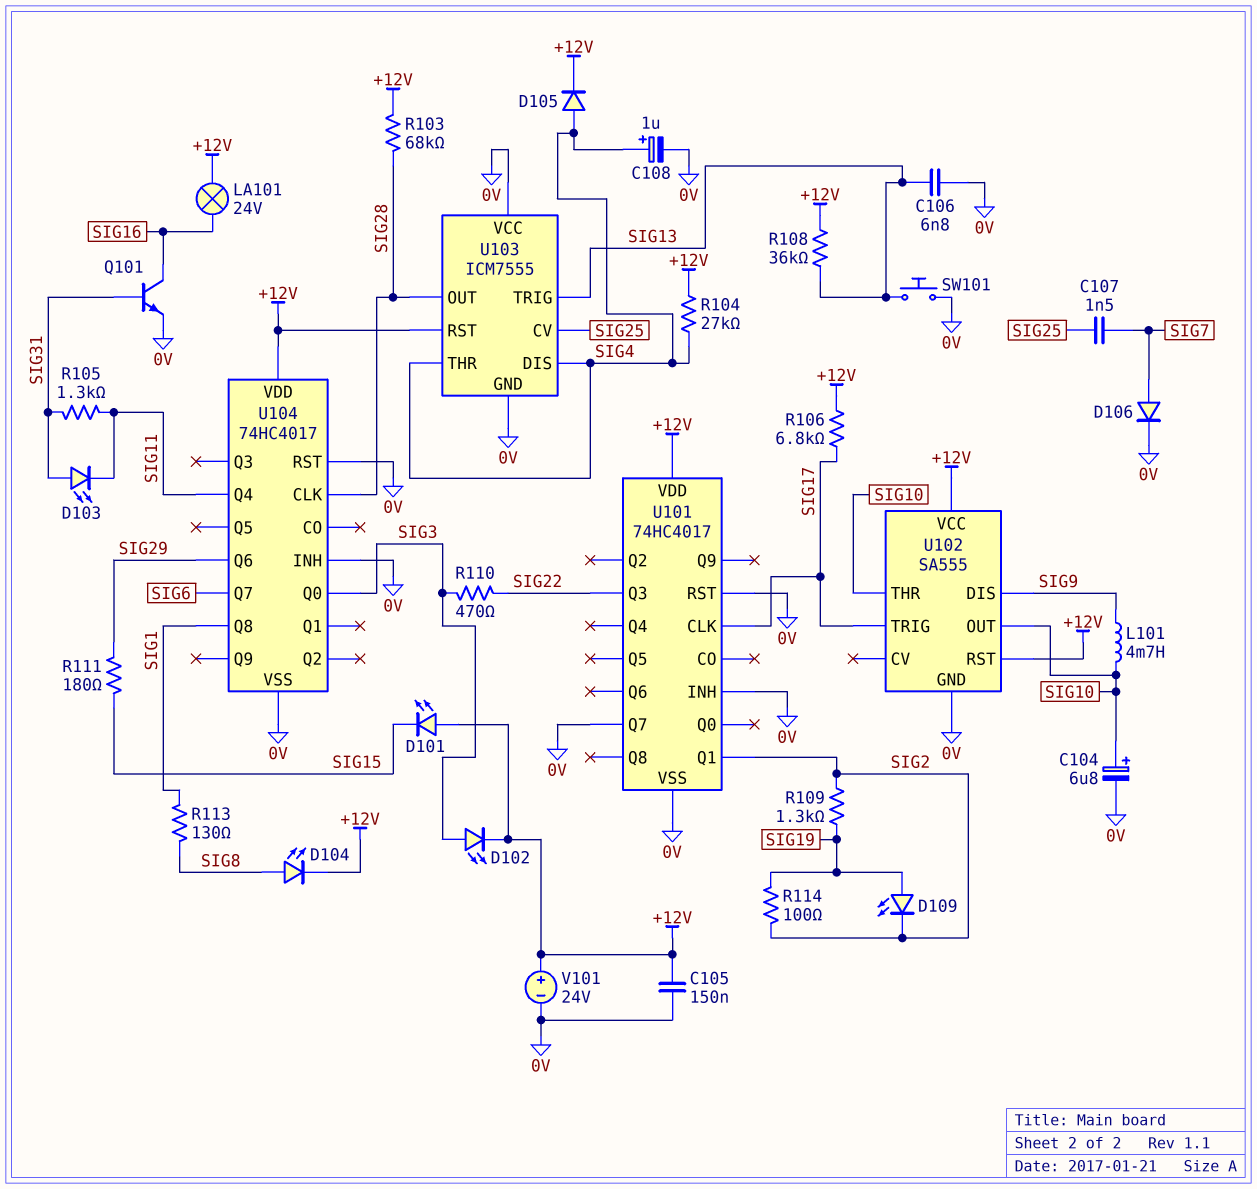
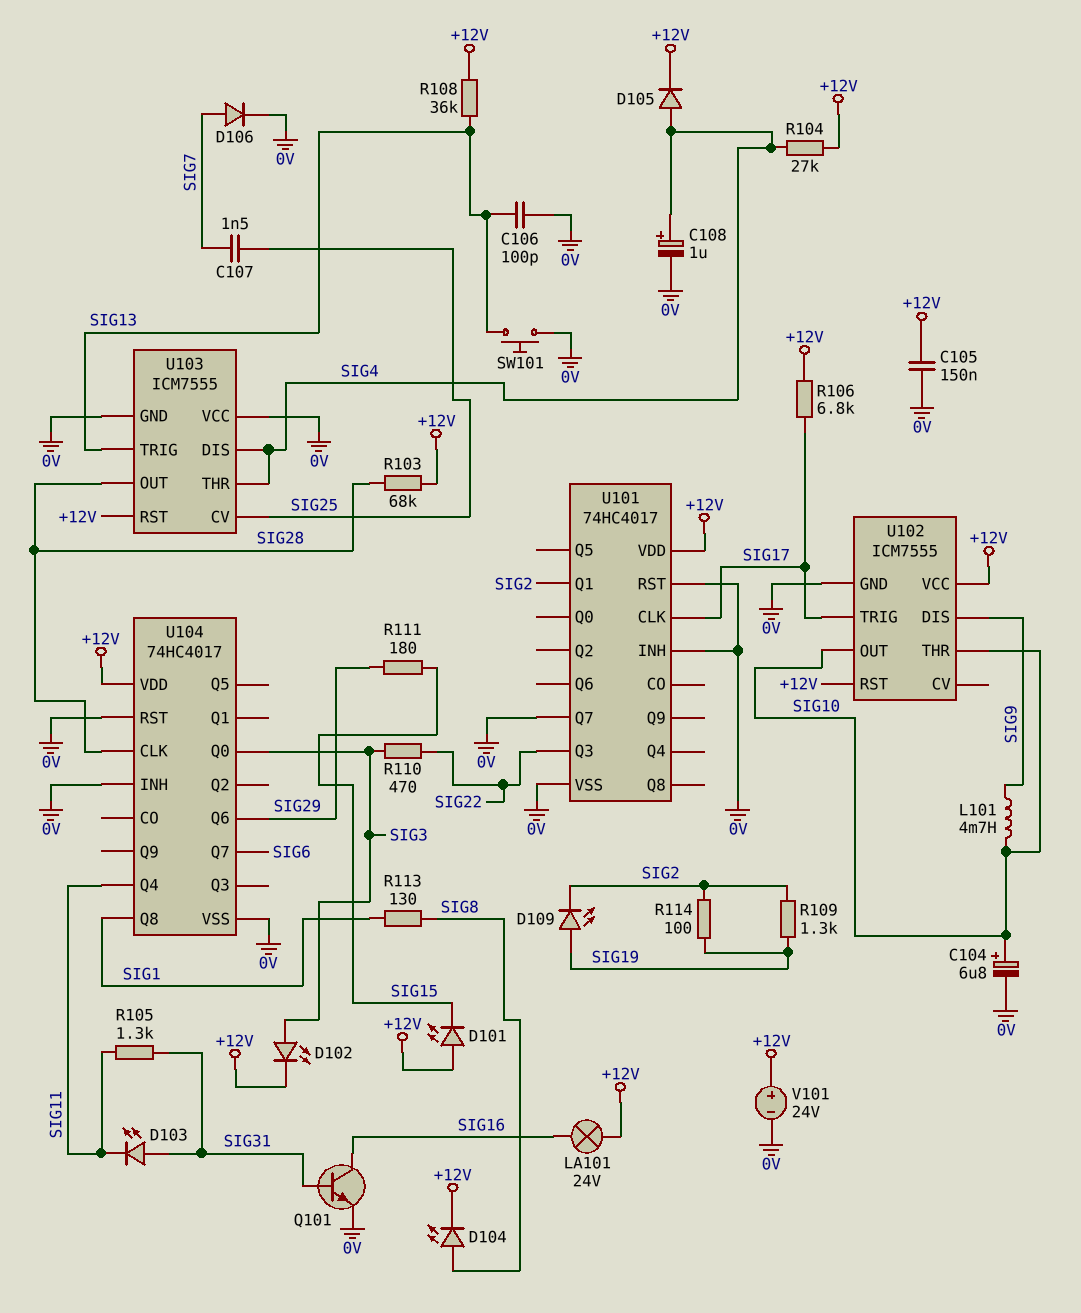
C106: 6.8nF (0V, SIG13) -> 100pF (0V, SIG13)
U102: SA555 -> ICM7555

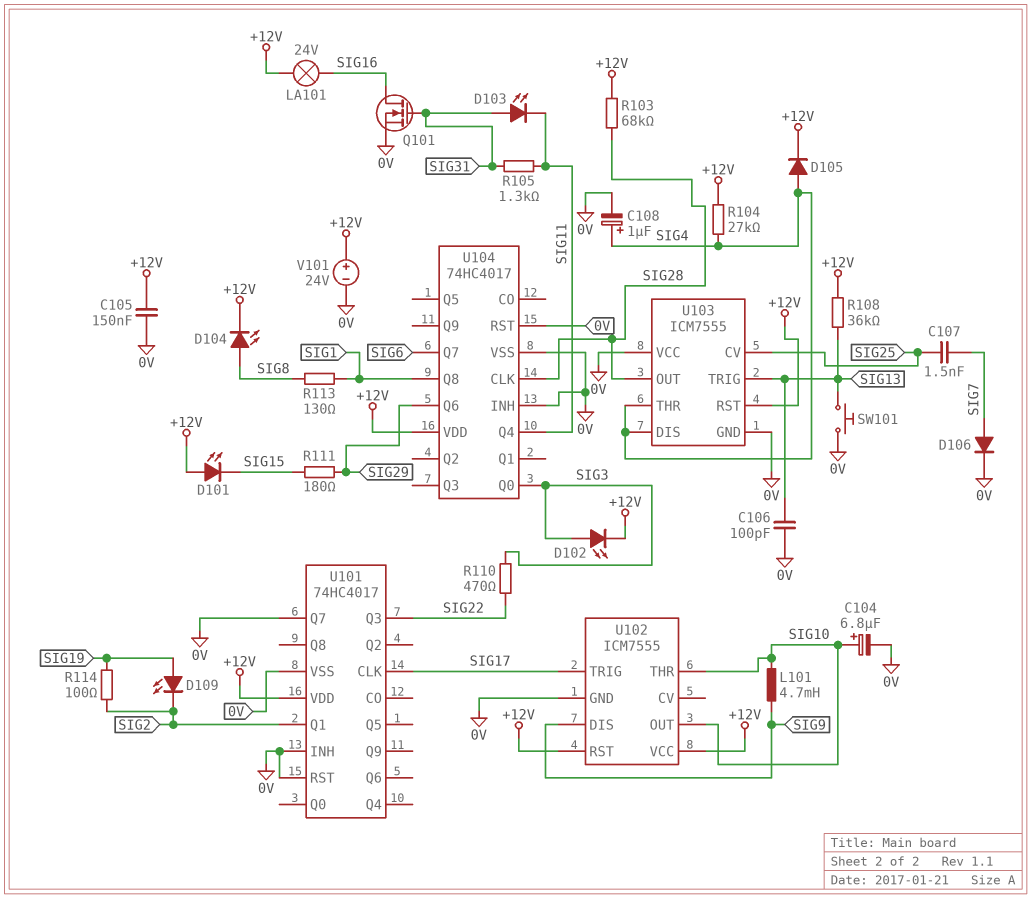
Q101: NPN (B SIG31, C SIG16, E 0V) -> NMOS (G SIG31, D SIG16, S 0V)
R106: 6.8k (+12V, SIG17) -> none
R109: 1.3k (SIG2, SIG19) -> none

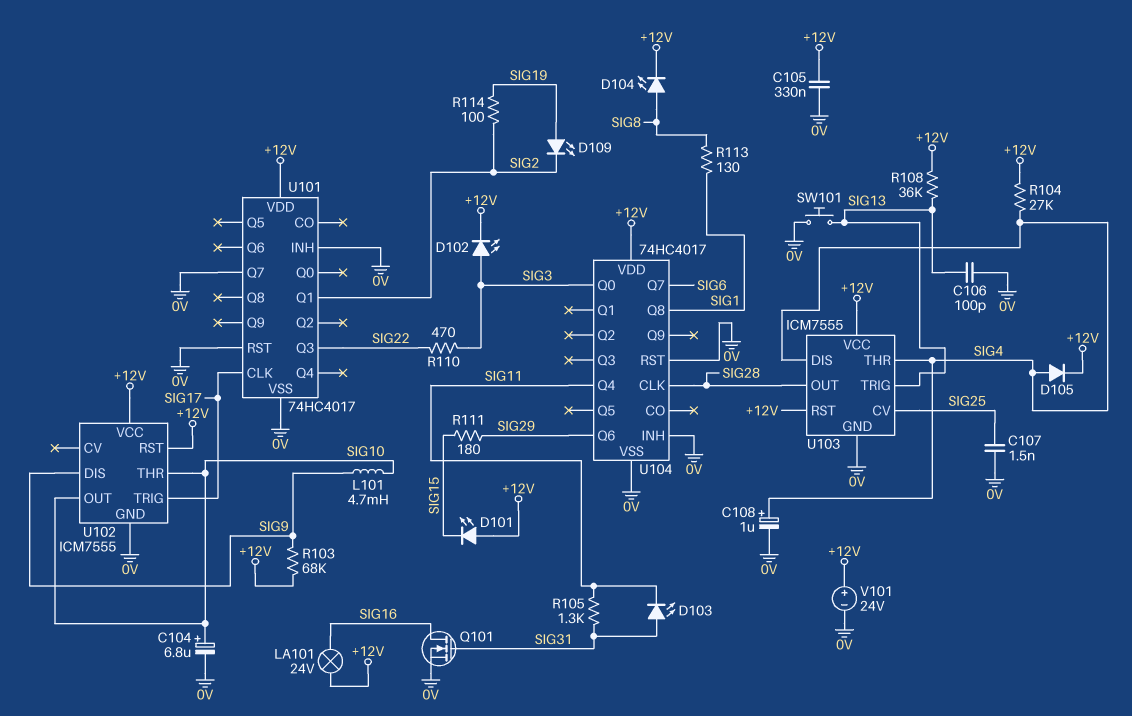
C105: 150nF (+12V, 0V) -> 330nF (+12V, 0V)
C107: 1.5nF (SIG7, SIG25) -> 1.5nF (0V, SIG25)
D106: diode (A SIG7, K 0V) -> none
R103: 68k (+12V, SIG28) -> 68k (+12V, SIG9)
U103 pin VCC: 0V -> +12V

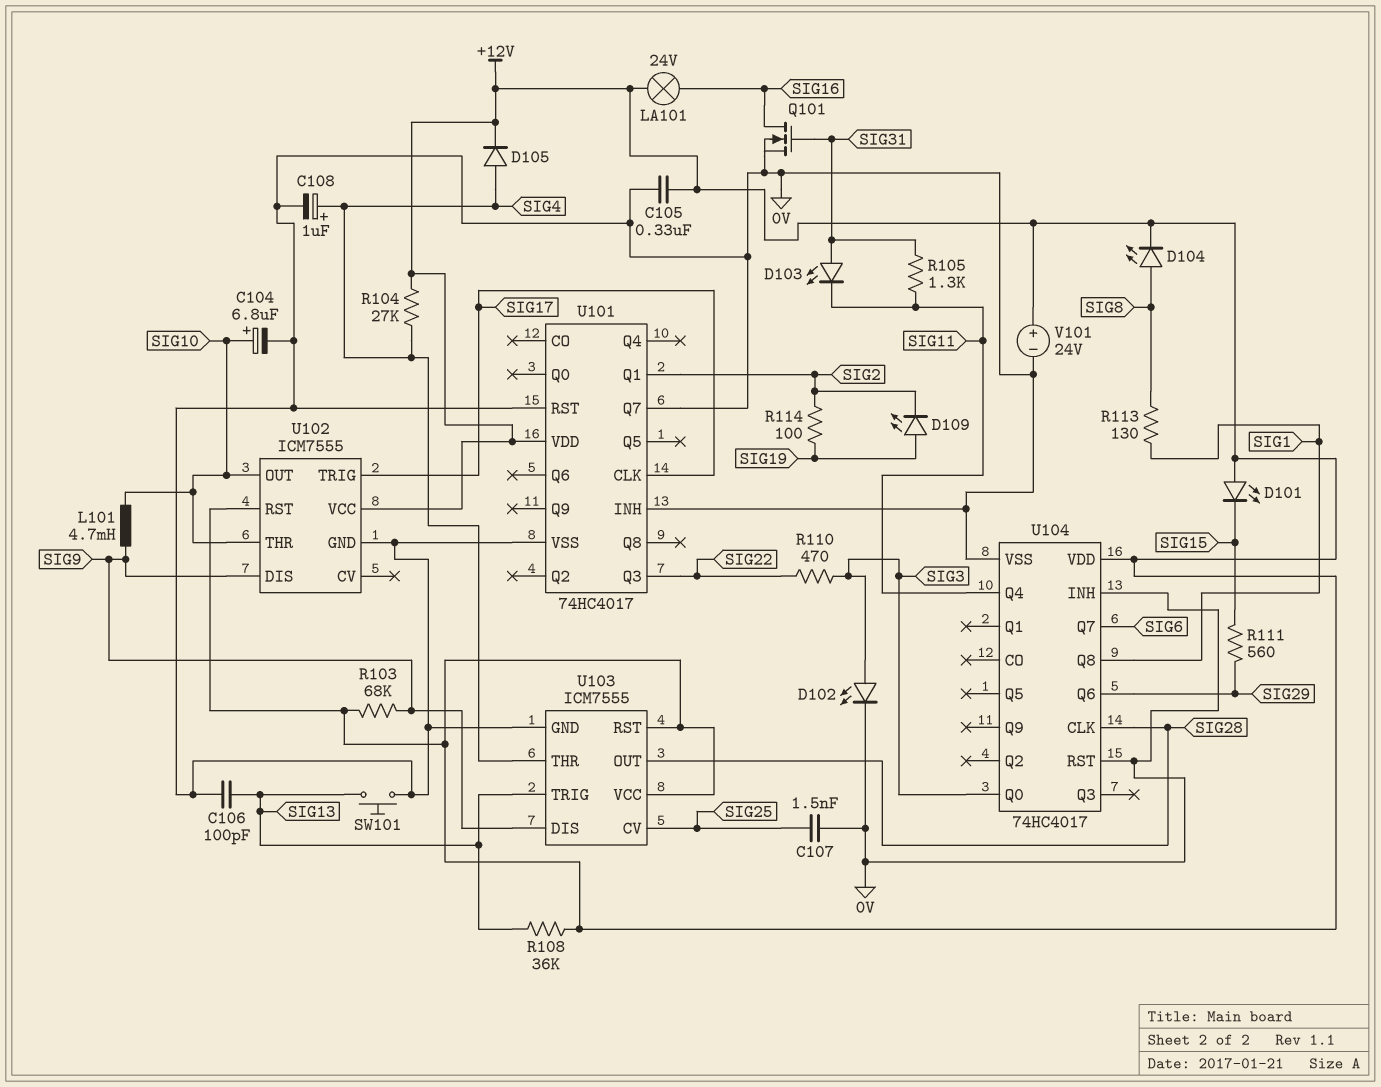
D102: LED (A SIG3, K +12V) -> LED (A SIG3, K 0V)
R111: 180 (SIG15, SIG29) -> 560 (SIG15, SIG29)
U103 pin DIS: SIG4 -> SIG9

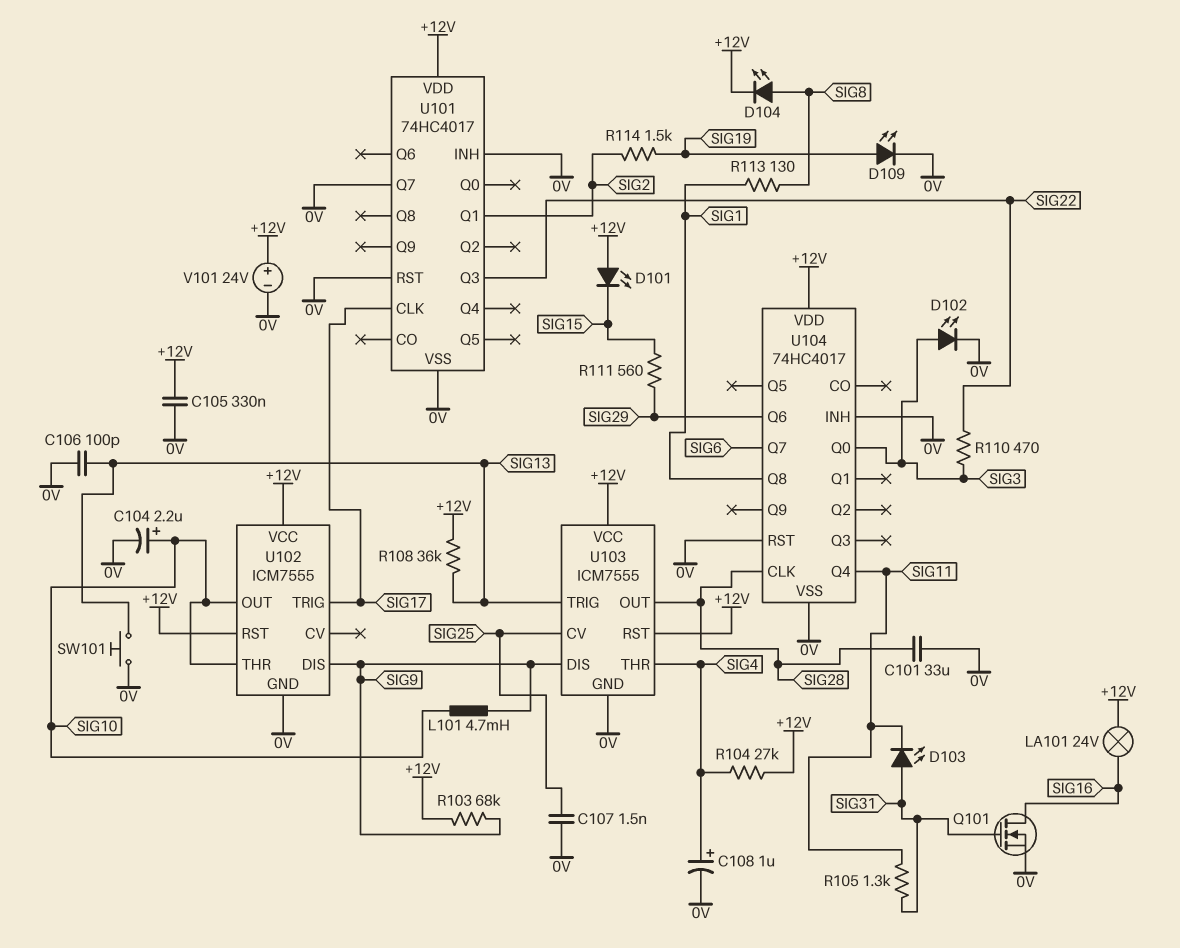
C101: none -> 33uF (0V, SIG28)
C104: 6.8uF (plus SIG10, minus 0V) -> 2.2uF (plus SIG10, minus 0V)
D105: diode (A SIG4, K +12V) -> none
D109: LED (A SIG19, K SIG2) -> LED (A SIG19, K 0V)
R114: 100 (SIG2, SIG19) -> 1.5k (SIG2, SIG19)

